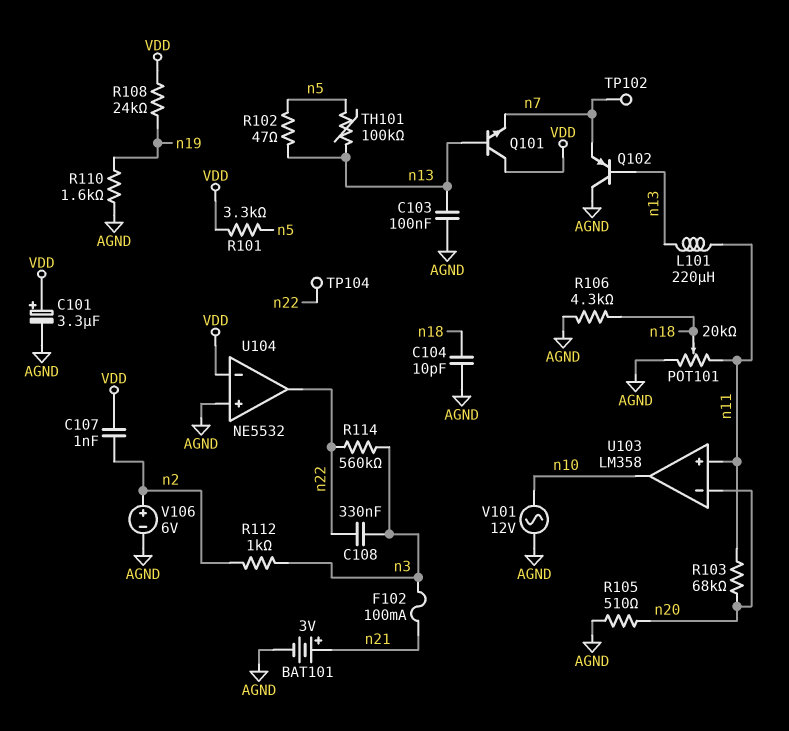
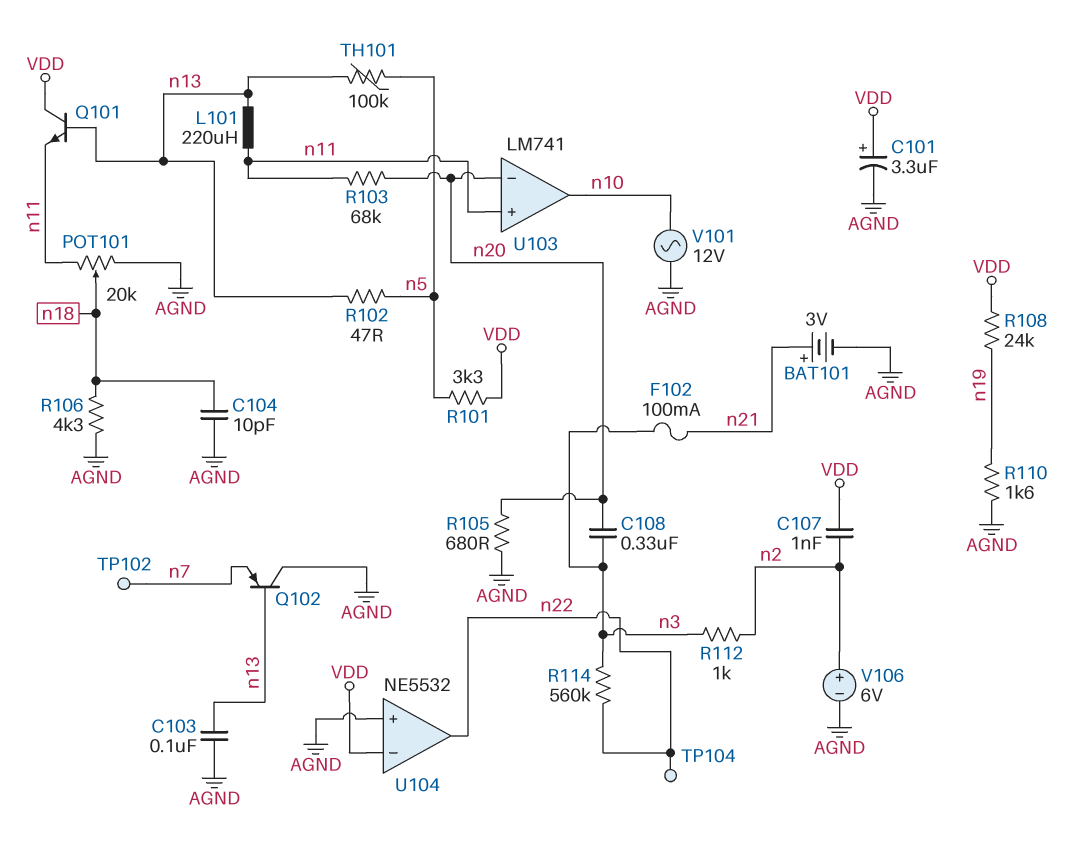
C108: 330nF (n3, n22) -> 330nF (n3, n20)
Q101: NPN (B n13, C VDD, E n7) -> NPN (B n13, C VDD, E n11)
R105: 510 (AGND, n20) -> 680 (AGND, n20)
U103: LM358 -> LM741

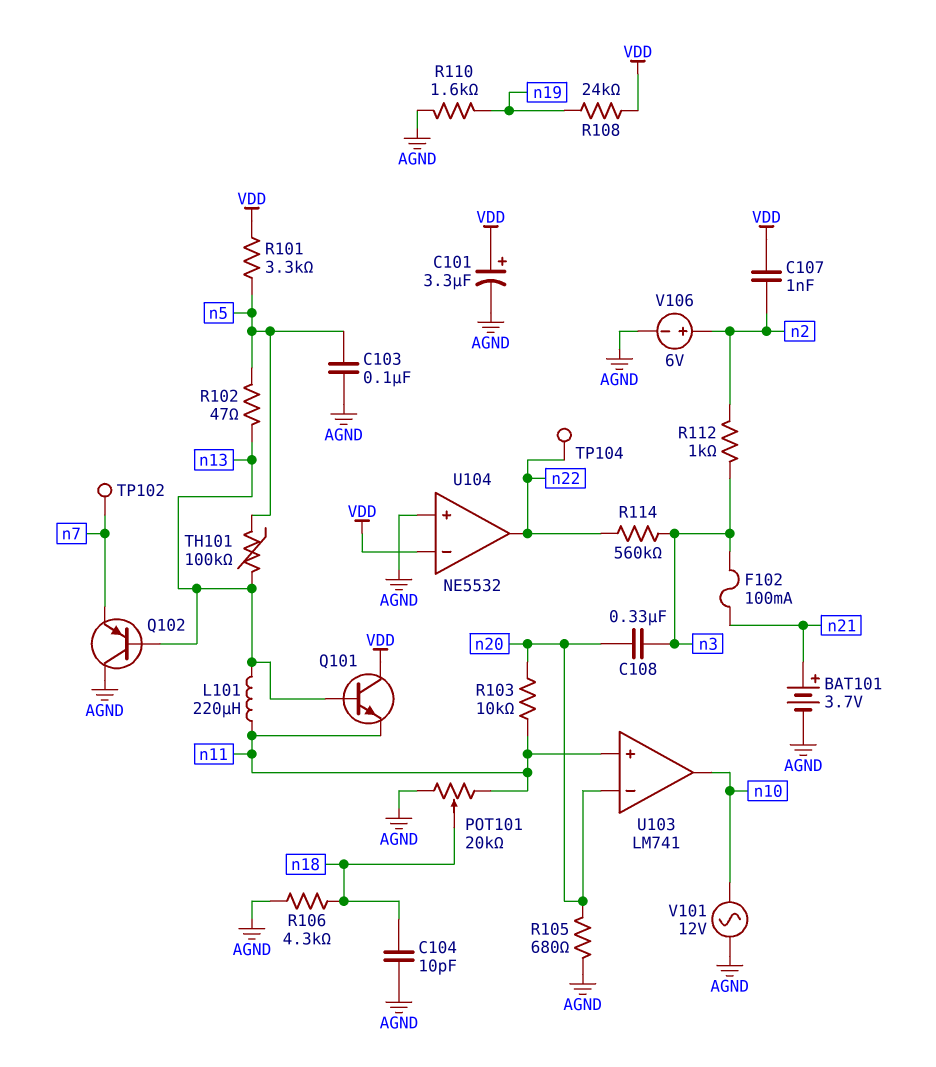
BAT101: 3V (plus n21, minus AGND) -> 3.7V (plus n21, minus AGND)
C103: 100nF (AGND, n13) -> 100nF (AGND, n5)
R103: 68k (n11, n20) -> 10k (n11, n20)

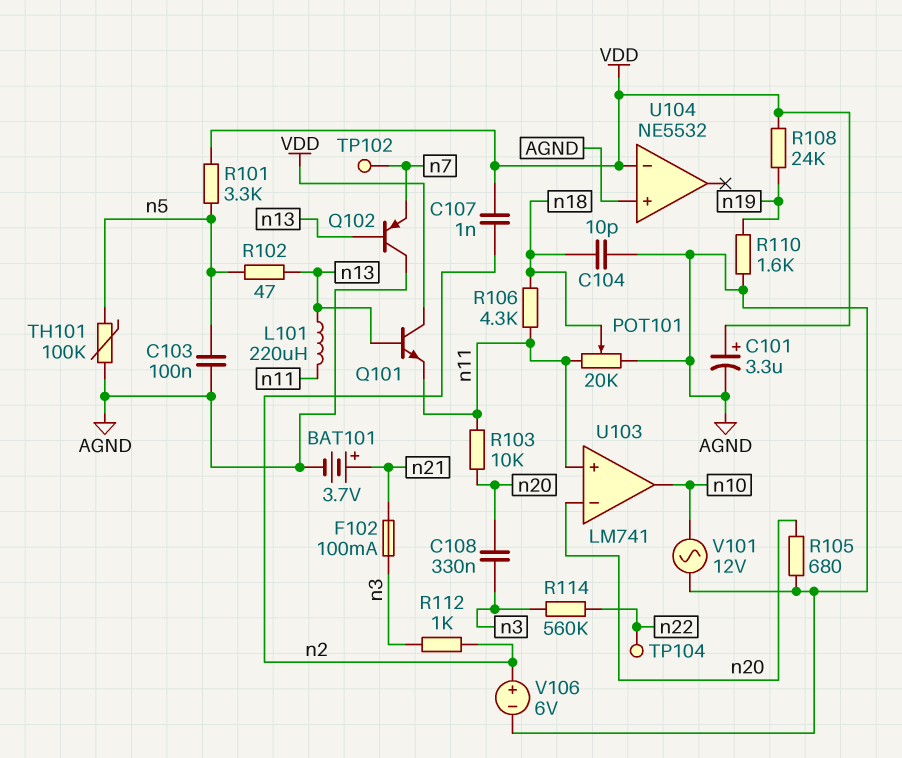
R106: 4.3k (AGND, n18) -> 4.3k (n11, n18)
TH101: 100k (n5, n13) -> 100k (AGND, n5)
U104 pin out: n22 -> none

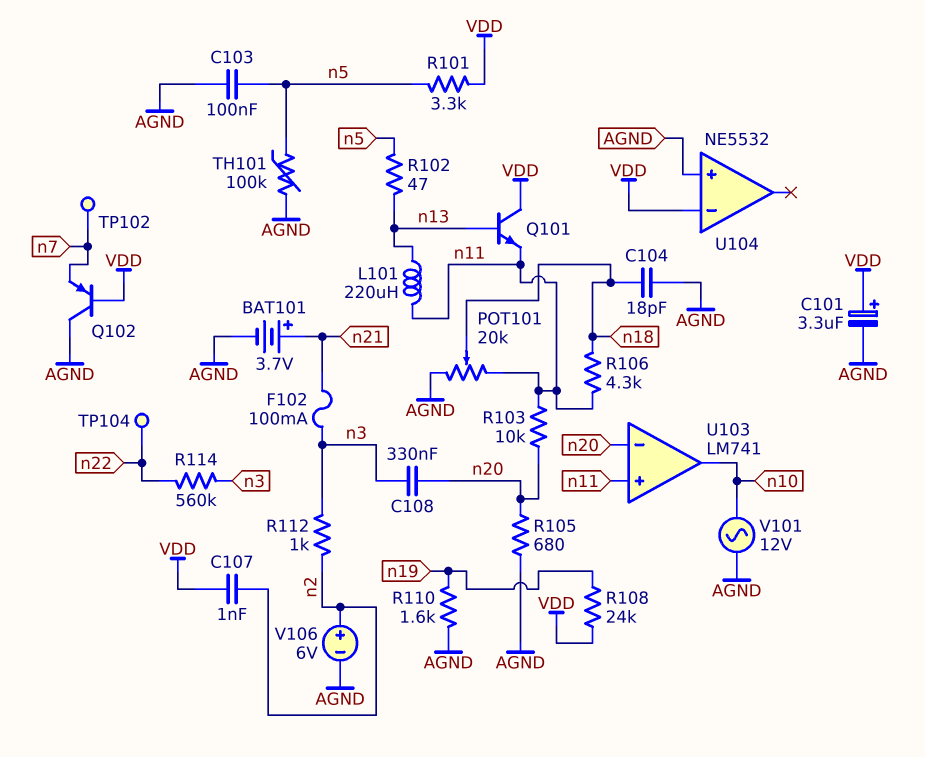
C104: 10pF (AGND, n18) -> 18pF (AGND, n18)
Q102: PNP (B n13, C AGND, E n7) -> PNP (B VDD, C AGND, E n7)

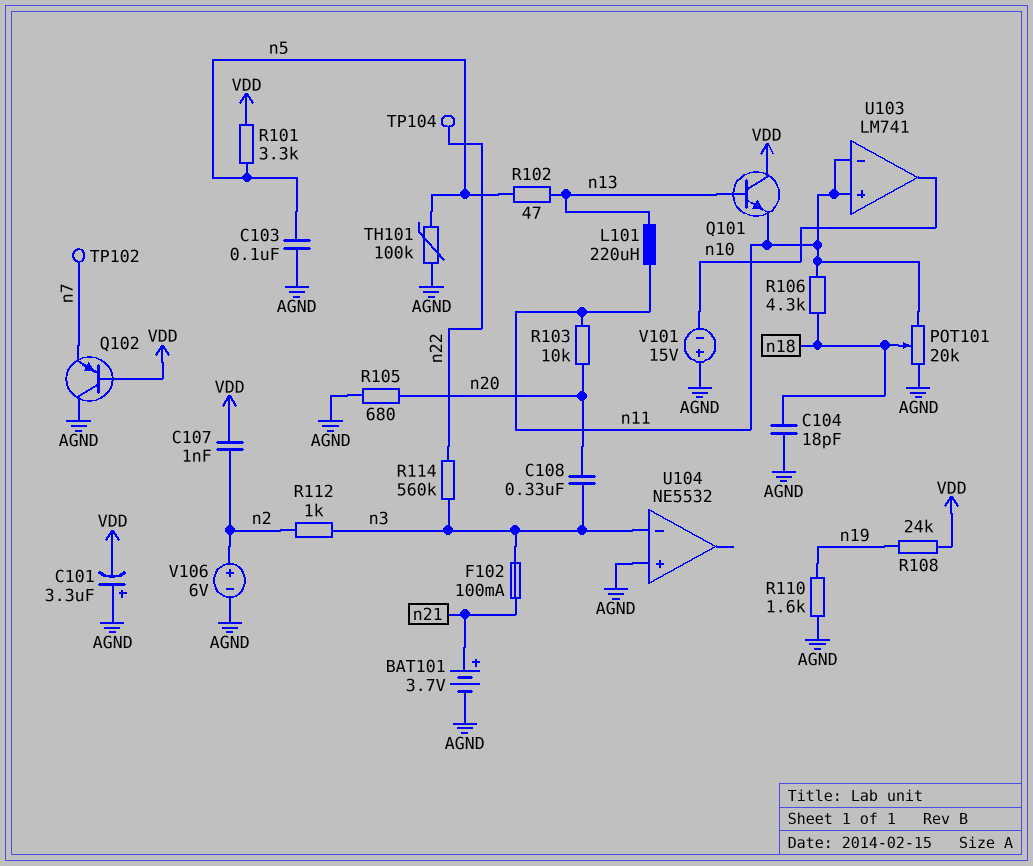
C101: 3.3uF (plus VDD, minus AGND) -> 3.3uF (plus AGND, minus VDD)
U103 pin in-: n20 -> n11
U104 pin in-: VDD -> n3
V101: AC 12V (AGND, n10) -> 15V (plus AGND, minus n10)

